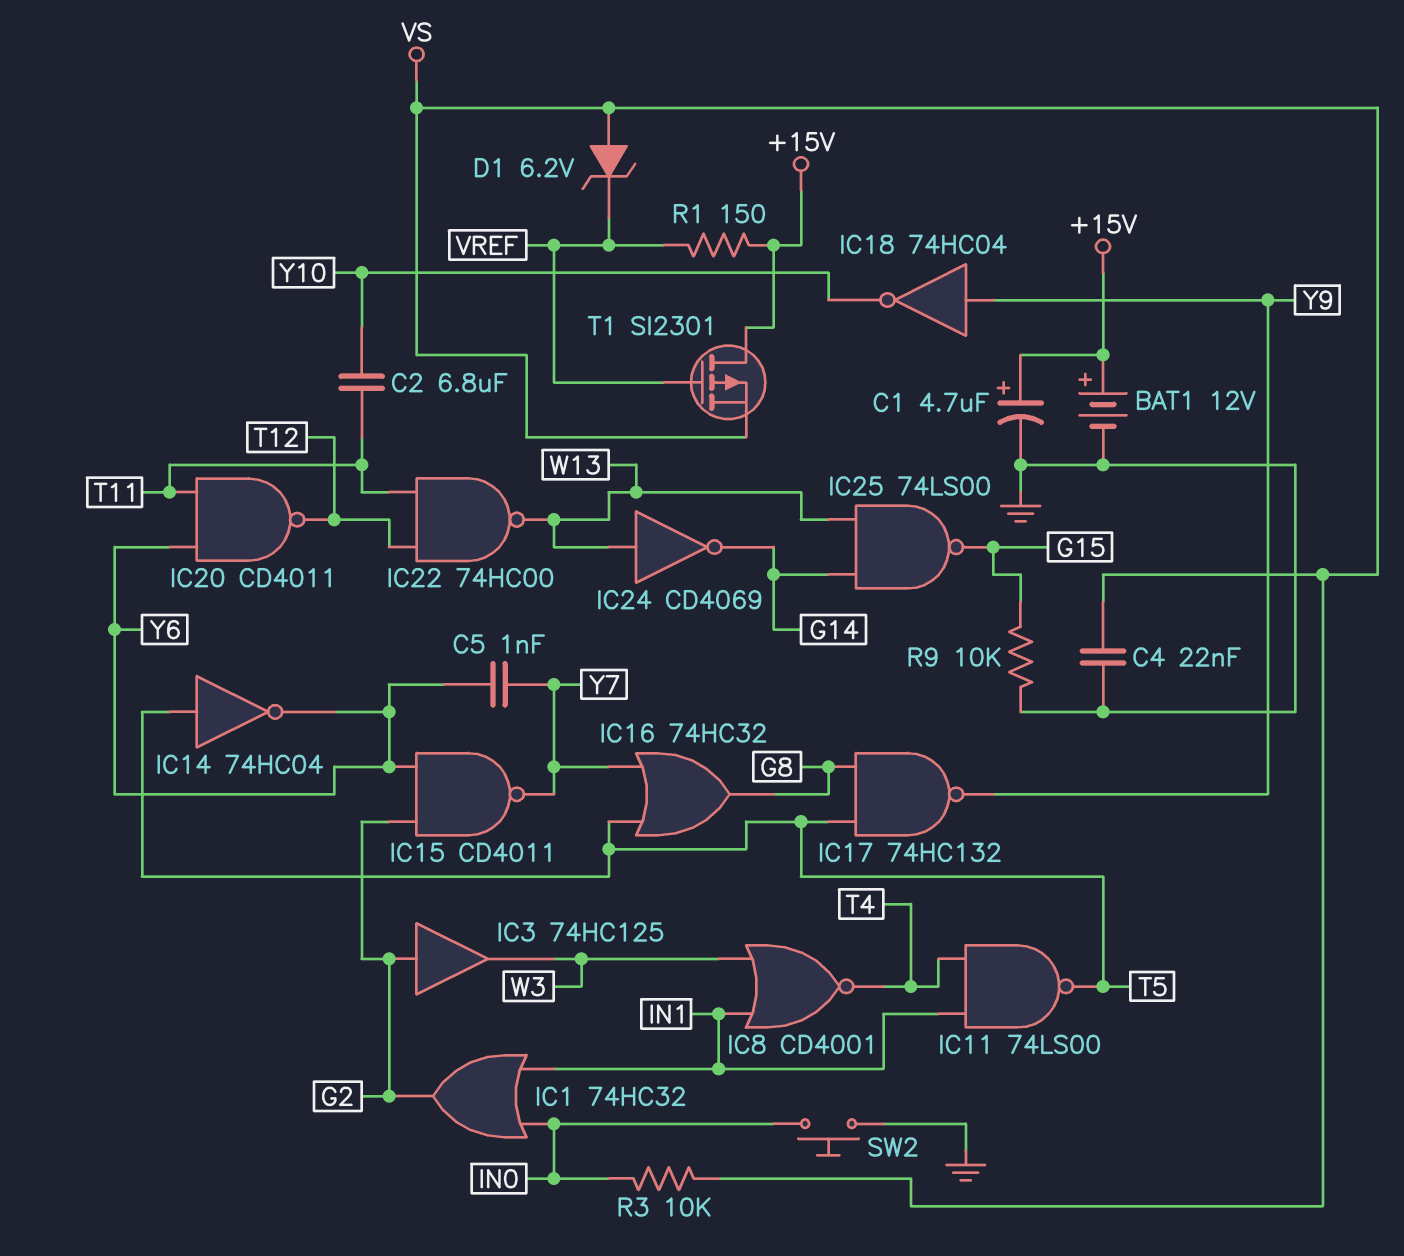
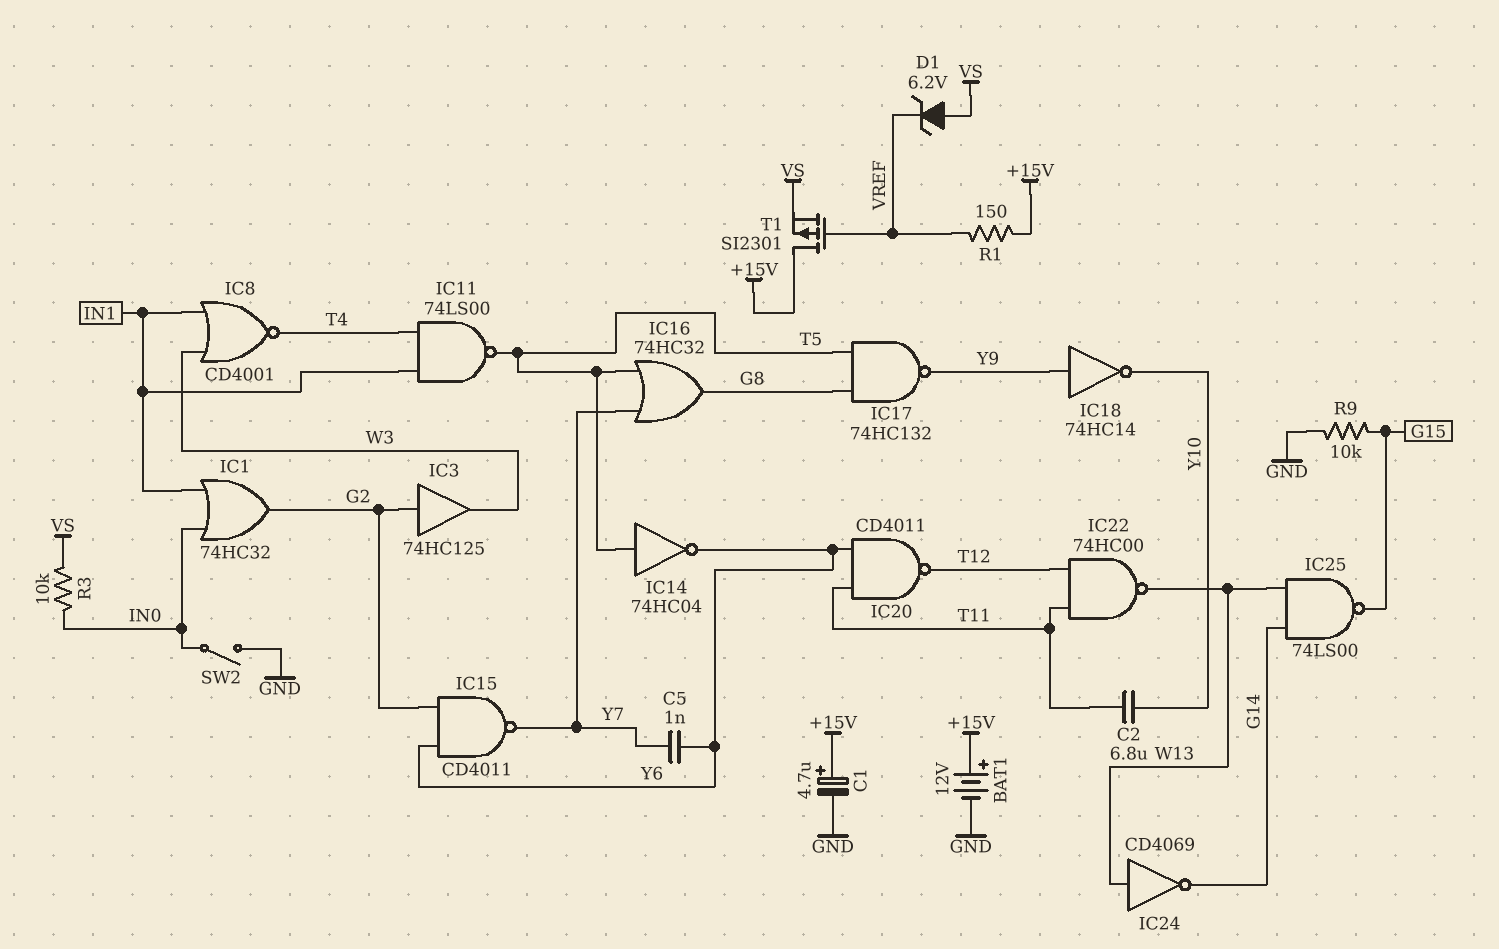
C4: 22nF (GND, VS) -> none
IC18: NOT 74HC04 (in Y9, out Y10) -> NOT 74HC14 (in Y9, out Y10)
SW2: button (GND, IN0) -> switch (GND, IN0)

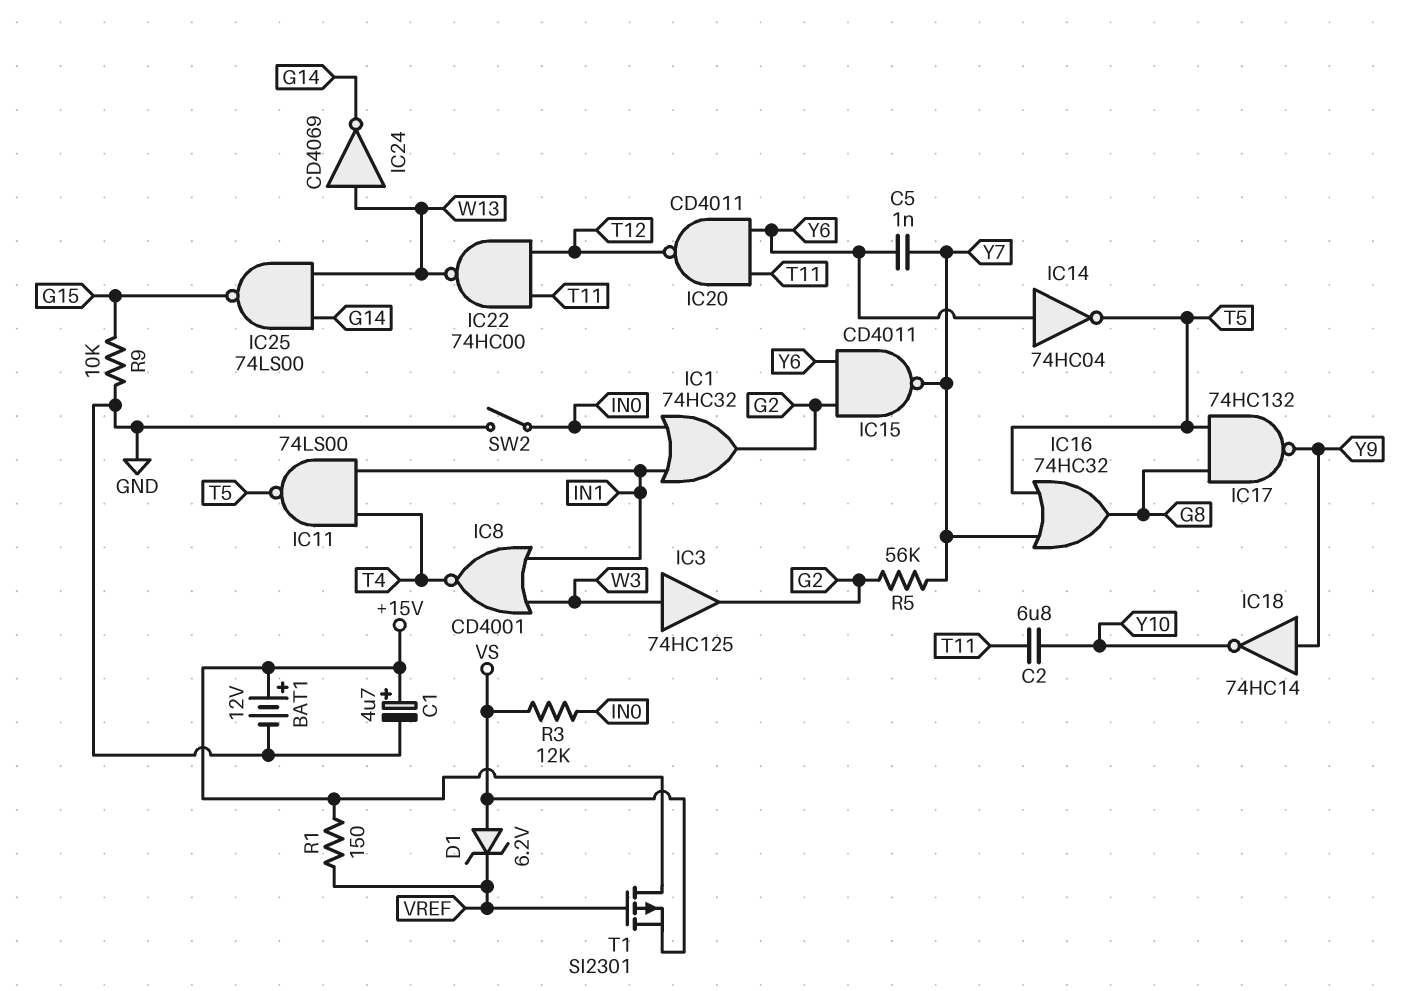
IC3: buffer 74HC125 (in G2, out W3) -> buffer 74HC125 (in W3, out G2)
IC14: NOT 74HC04 (in T5, out Y6) -> NOT 74HC04 (in Y6, out T5)
R3: 10k (IN0, VS) -> 12k (IN0, VS)
R5: none -> 56k (G2, Y7)

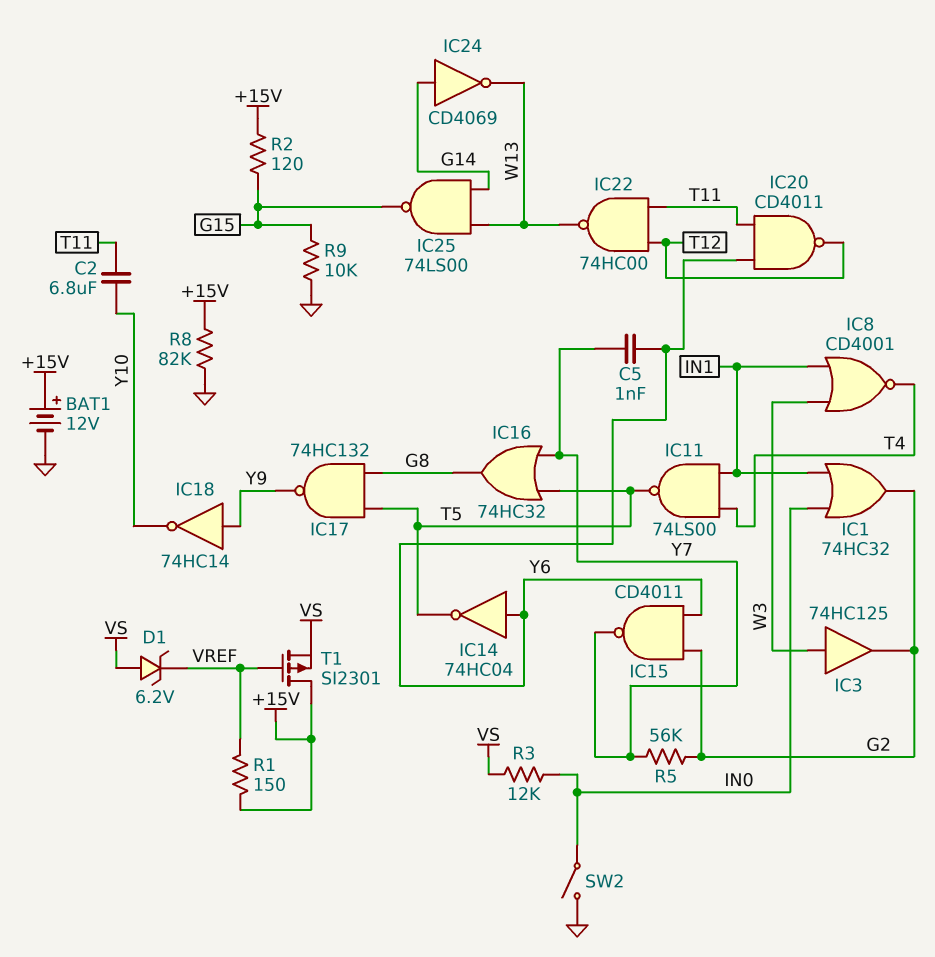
C1: 4.7uF (plus +15V, minus GND) -> none
IC24: NOT CD4069 (in W13, out G14) -> NOT CD4069 (in G14, out W13)
R2: none -> 120 (+15V, G15)
R8: none -> 82k (+15V, GND)

